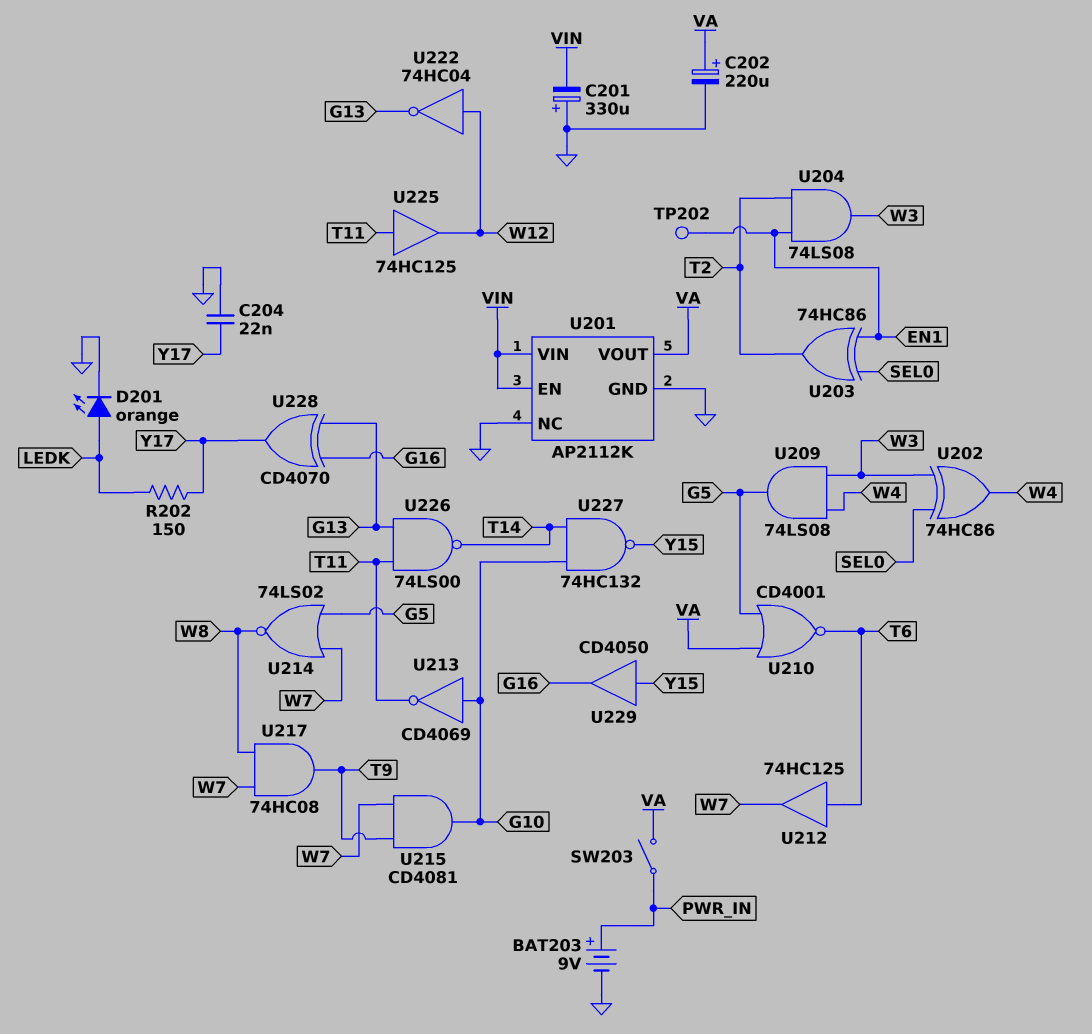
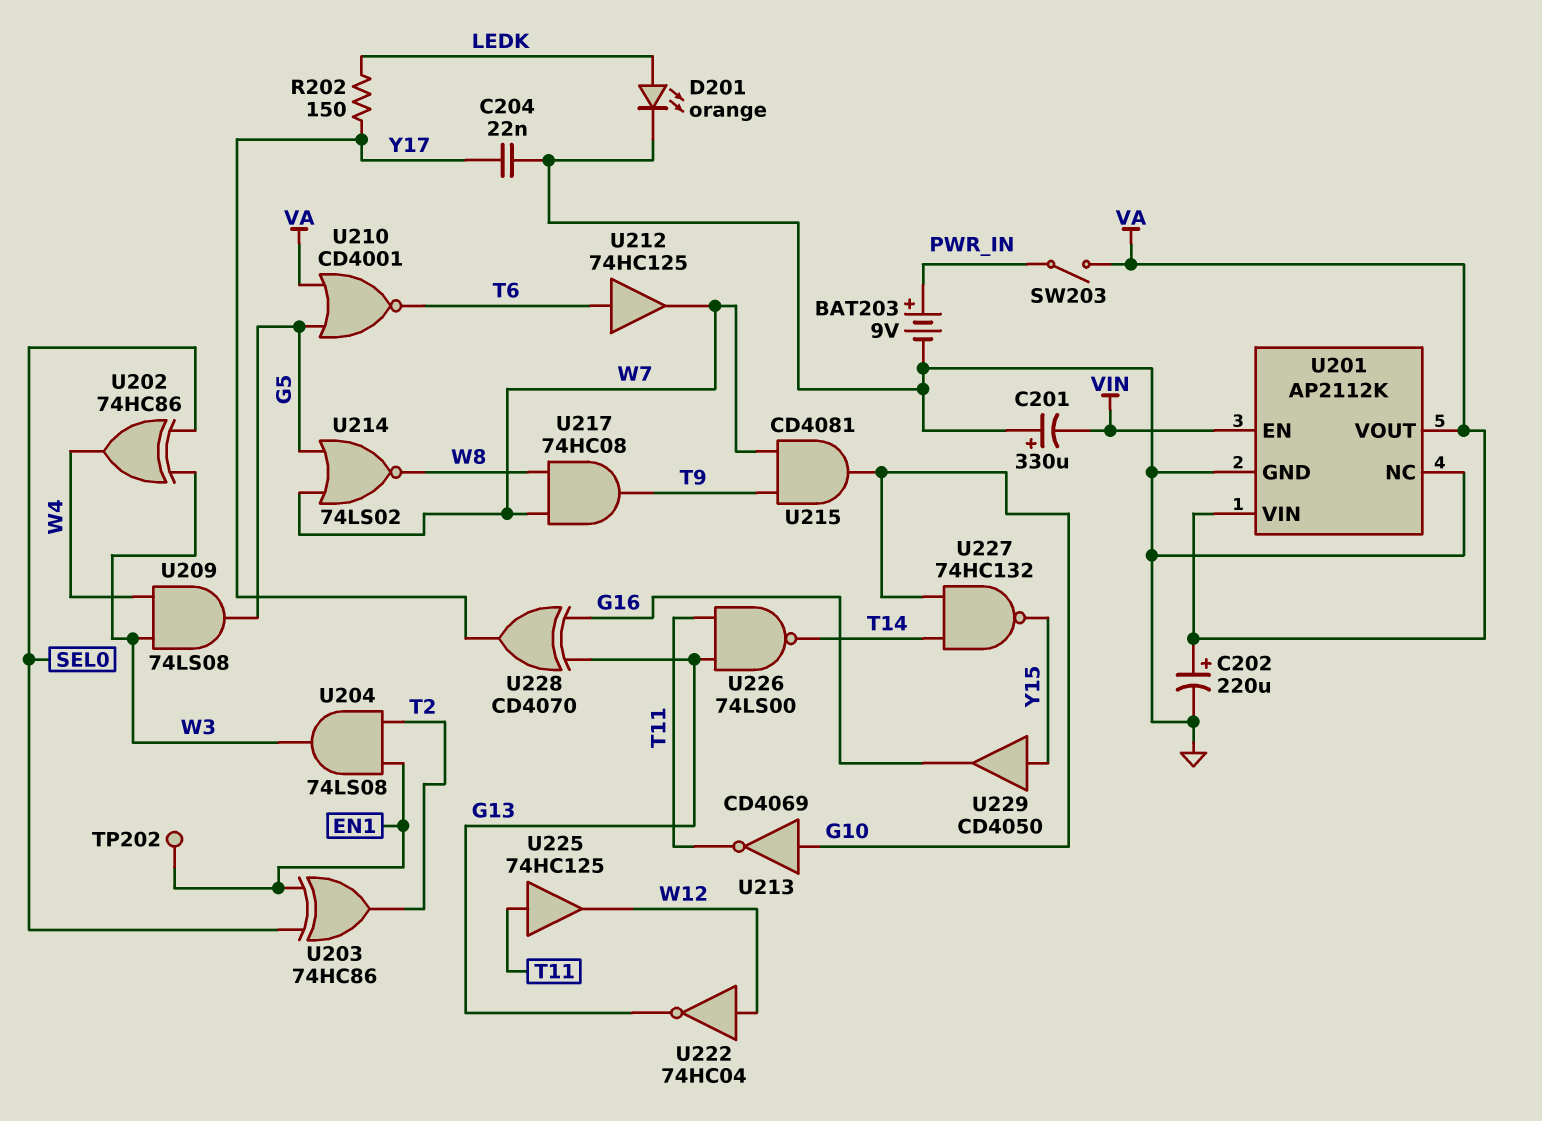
U201 pin VIN: VIN -> VA

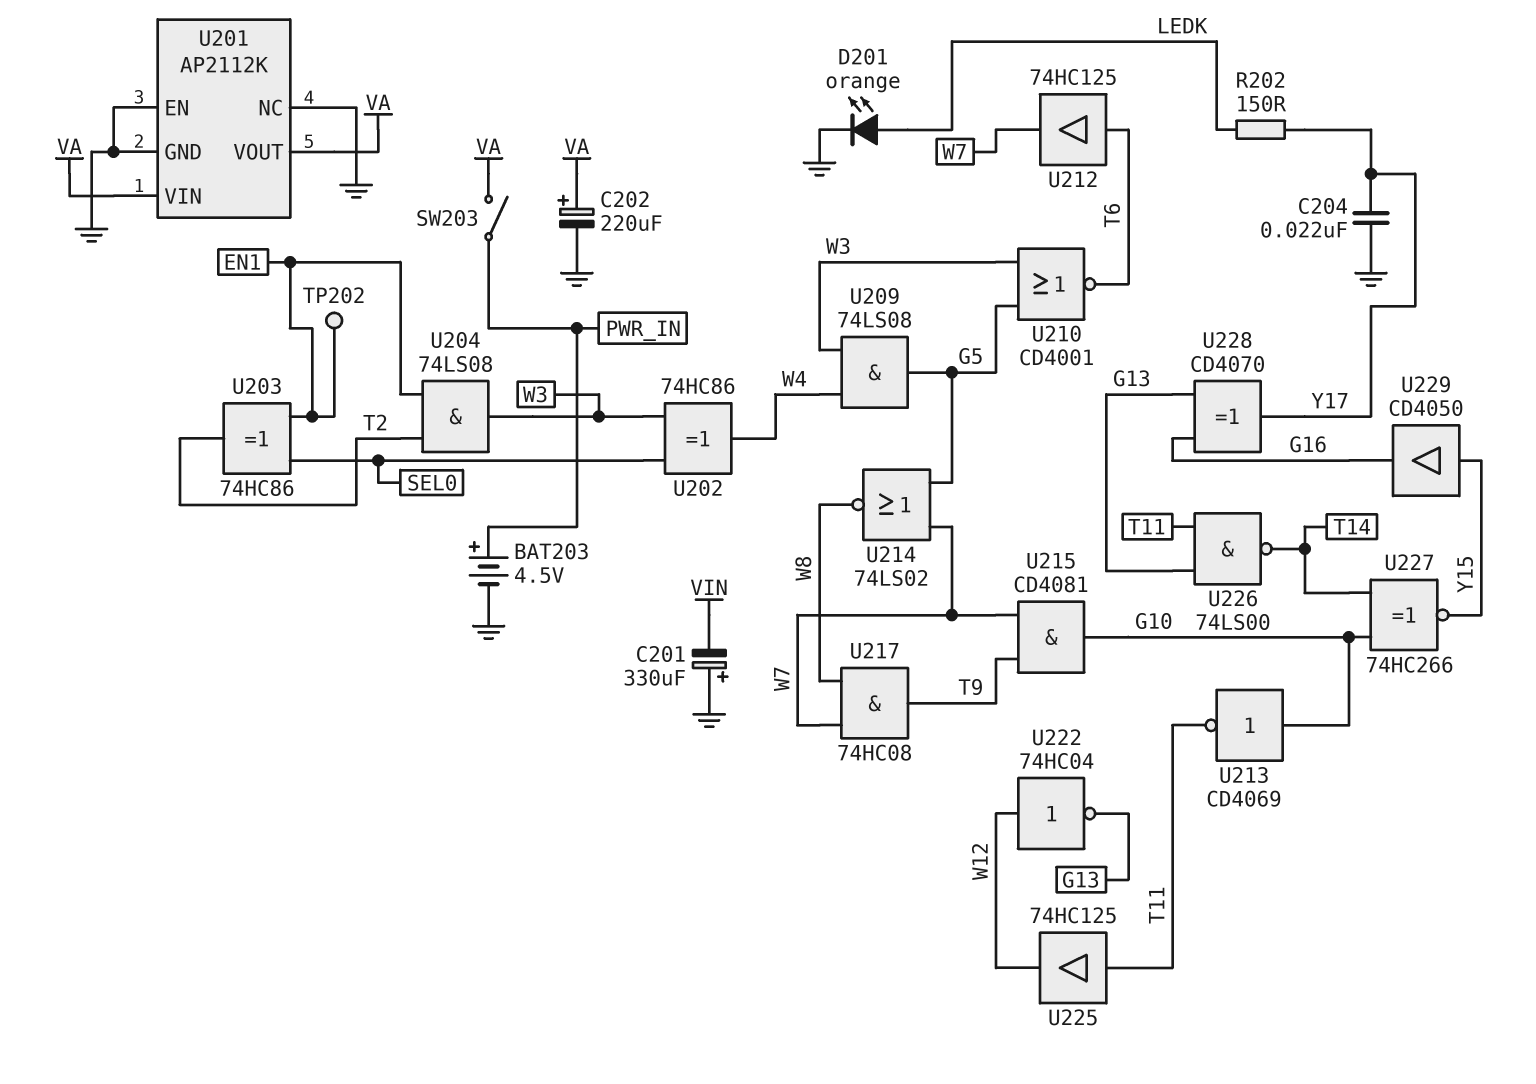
BAT203: 9V (plus PWR_IN, minus GND) -> 4.5V (plus PWR_IN, minus GND)
U201 pin EN: VIN -> GND
U210: NOR CD4001 (in G5, in VA, out T6) -> NOR CD4001 (in G5, in W3, out T6)
U227: NAND 74HC132 (in G10, in T14, out Y15) -> XNOR 74HC266 (in G10, in T14, out Y15)

